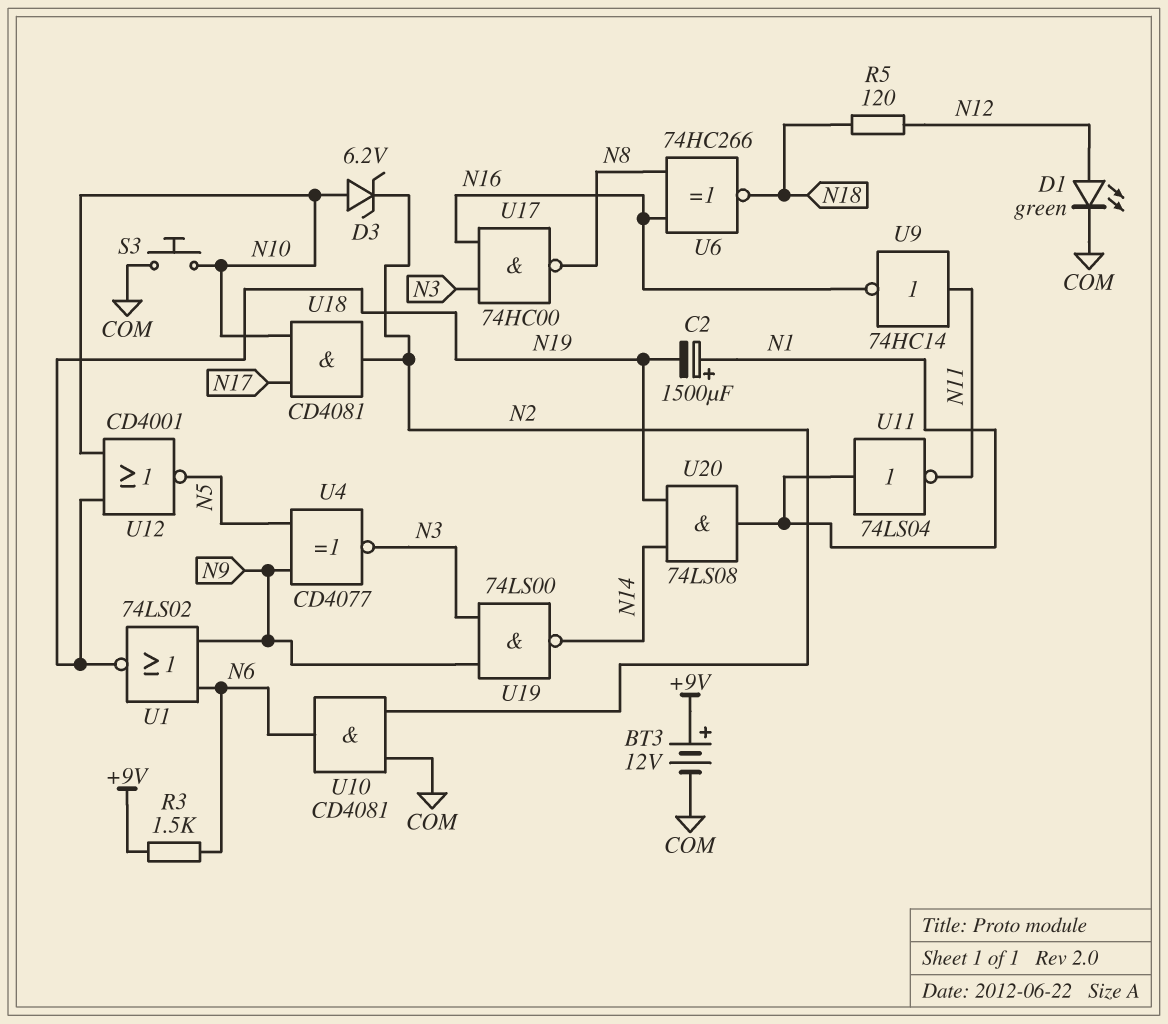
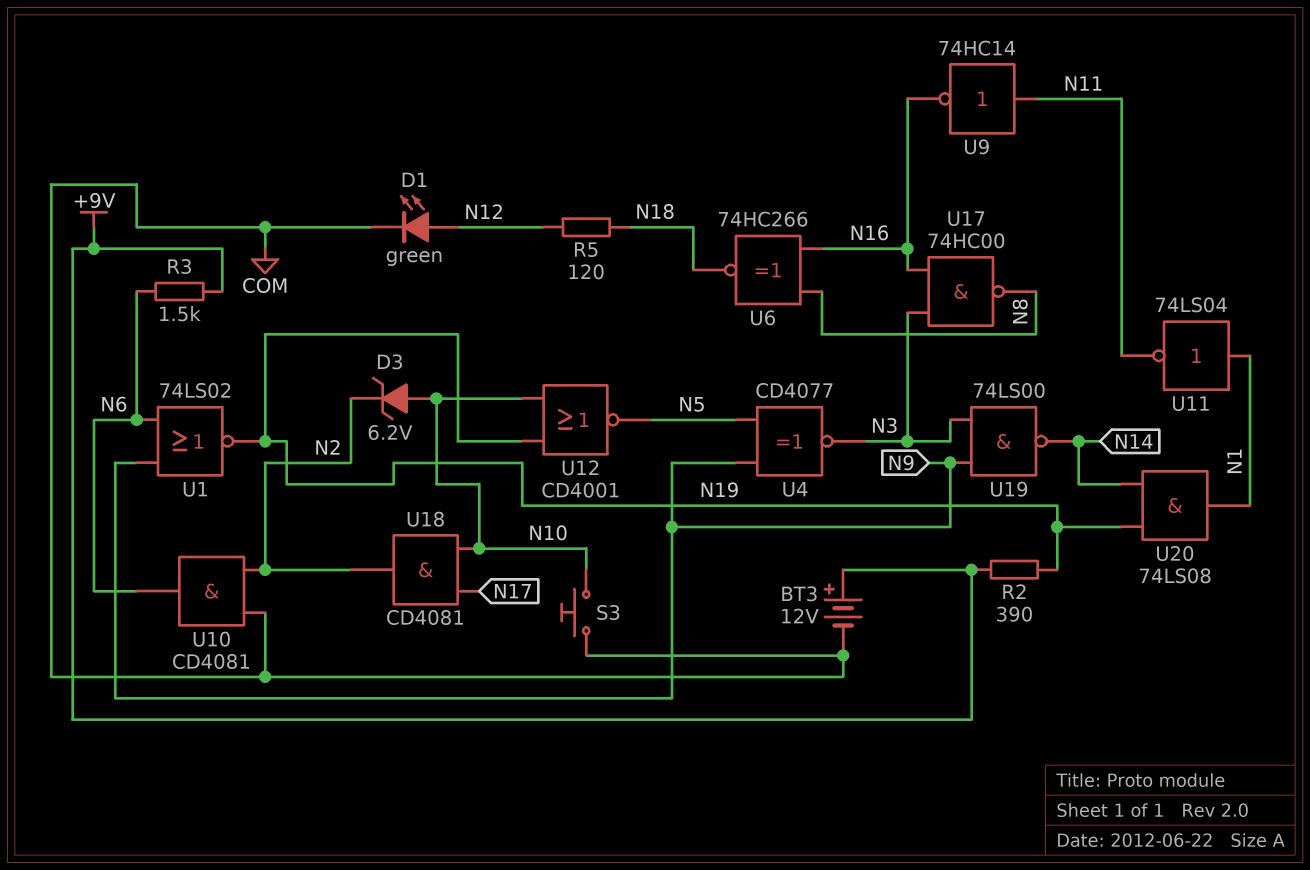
C2: 1500uF (plus N1, minus N19) -> none
R2: none -> 390 (+9V, N19)

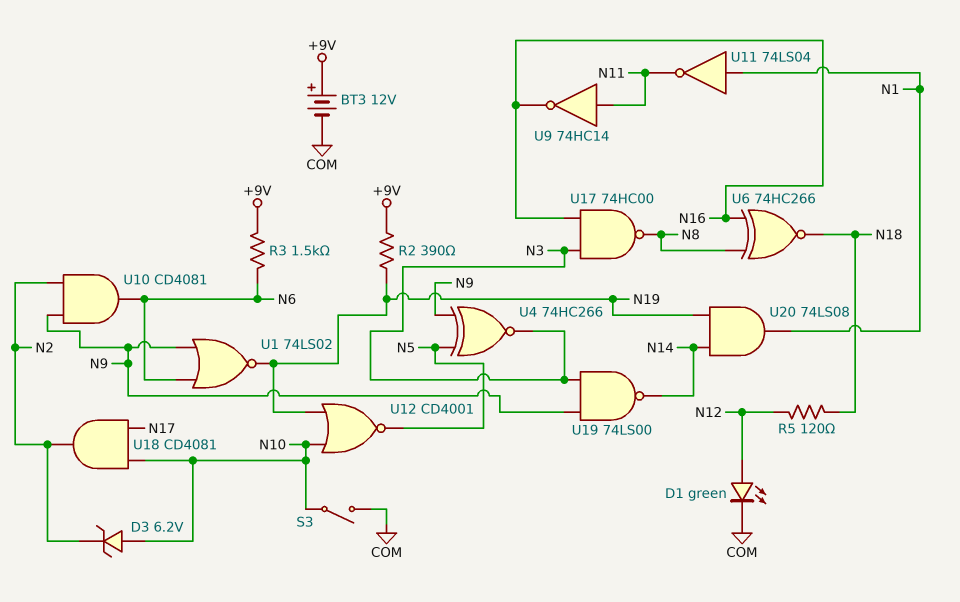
S3: button (COM, N10) -> switch (COM, N10)
U4: XNOR CD4077 (in N5, in N9, out N3) -> XNOR 74HC266 (in N5, in N9, out N3)
U10: AND CD4081 (in COM, in N2, out N6) -> AND CD4081 (in N2, in N9, out N6)

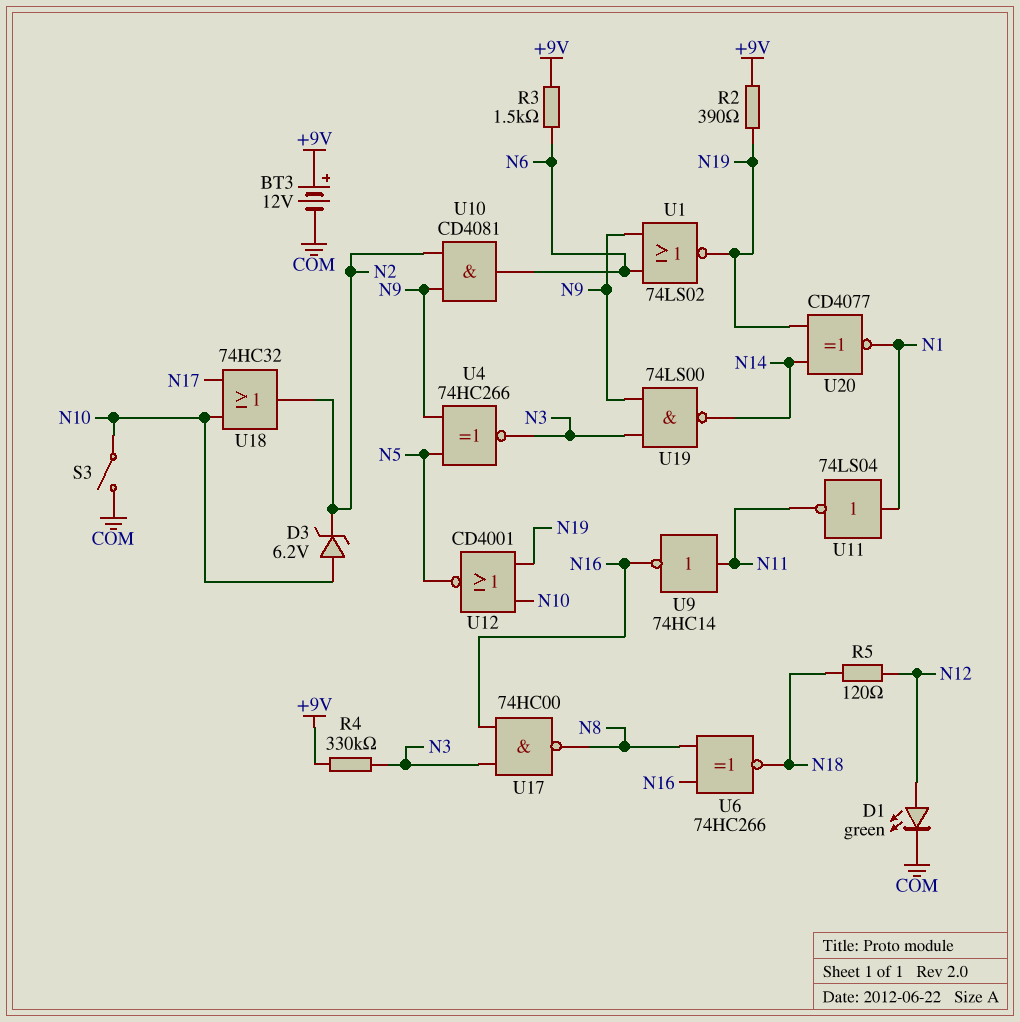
R4: none -> 330k (+9V, N3)
U18: AND CD4081 (in N10, in N17, out N2) -> OR 74HC32 (in N10, in N17, out N2)
U20: AND 74LS08 (in N14, in N19, out N1) -> XNOR CD4077 (in N14, in N19, out N1)

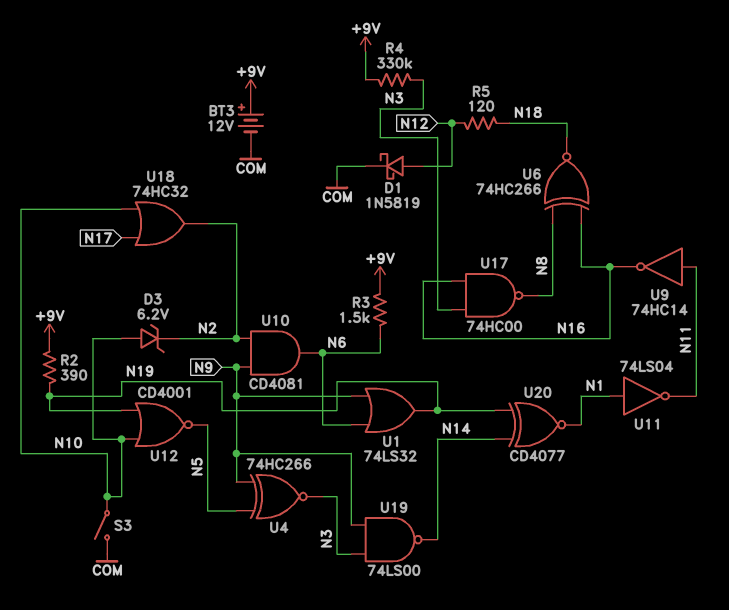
D1: LED green (A N12, K COM) -> schottky 1N5819 (A N12, K COM)
U1: NOR 74LS02 (in N6, in N9, out N19) -> OR 74LS32 (in N6, in N9, out N19)

